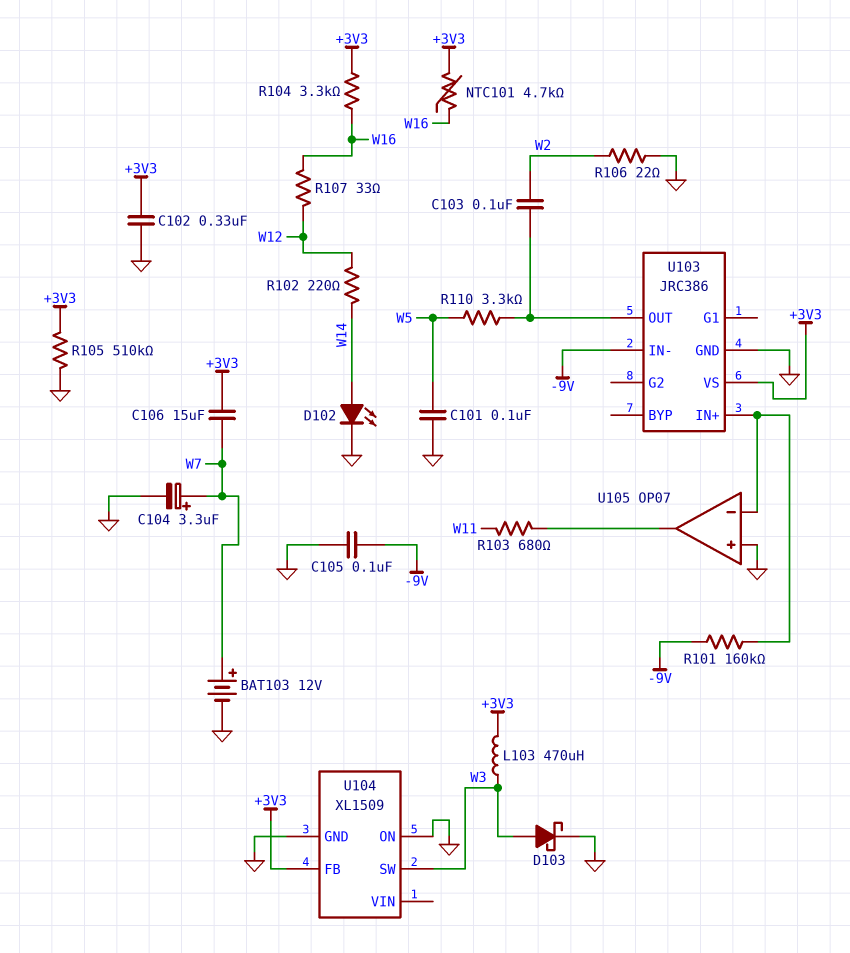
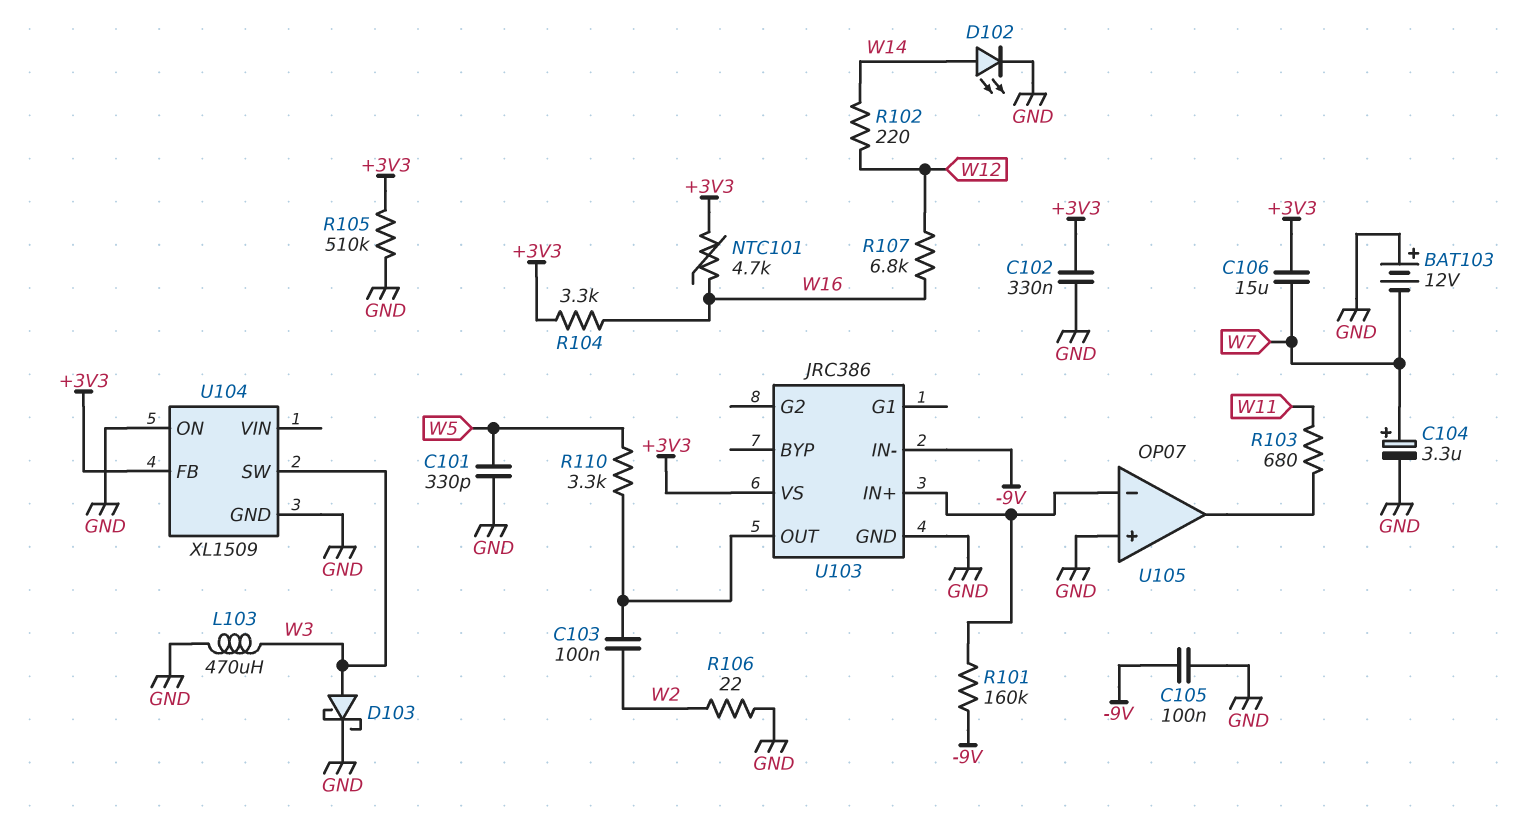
BAT103: 12V (plus W7, minus GND) -> 12V (plus GND, minus W7)
C101: 100nF (GND, W5) -> 330pF (GND, W5)
L103: 470uH (+3V3, W3) -> 470uH (GND, W3)
R107: 33 (W12, W16) -> 6.8k (W12, W16)

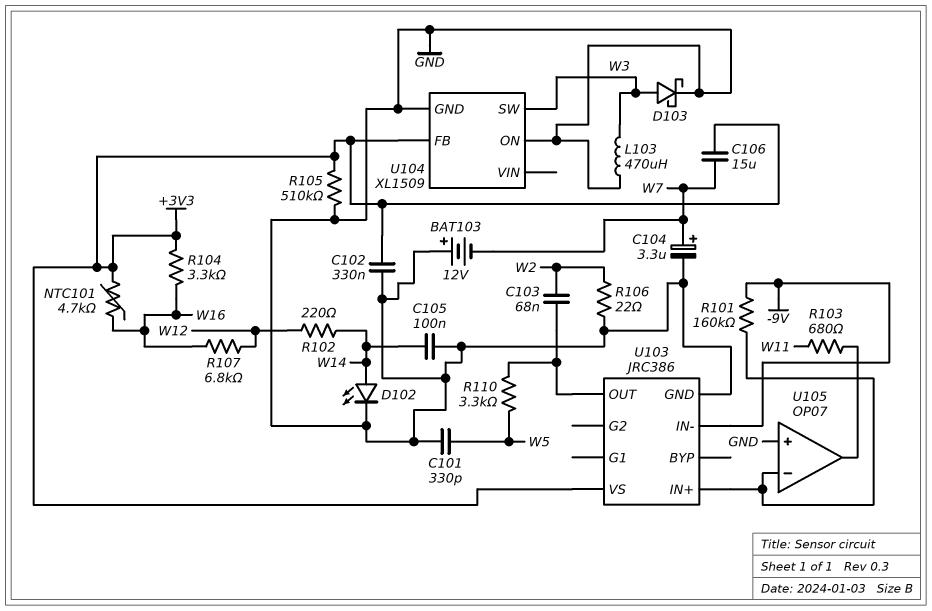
C103: 100nF (U103/OUT, W2) -> 68nF (U103/OUT, W2)
C105: 100nF (-9V, GND) -> 100nF (GND, W14)

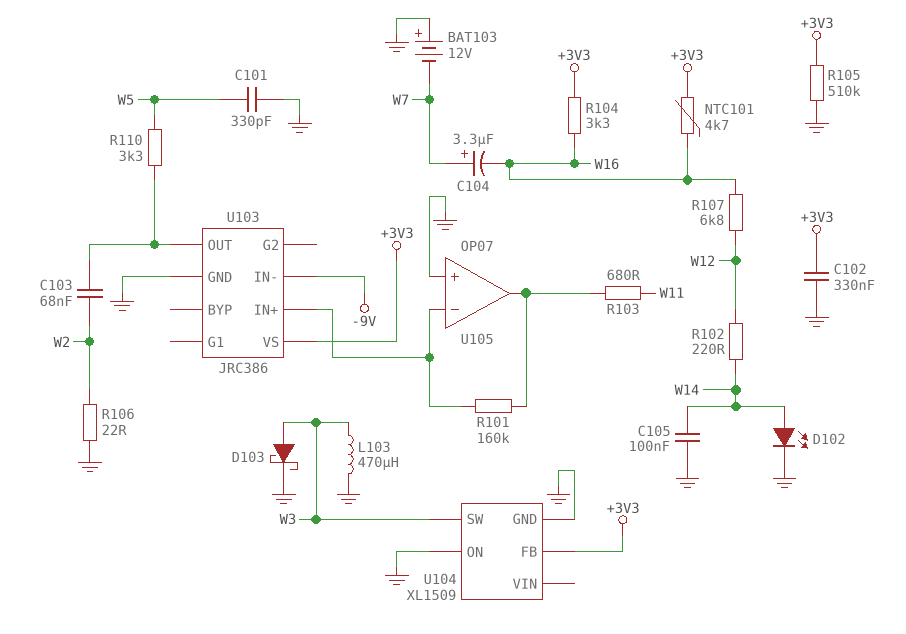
C104: 3.3uF (plus W7, minus GND) -> 3.3uF (plus W7, minus W16)
C106: 15uF (+3V3, W7) -> none
R101: 160k (-9V, U103/IN+) -> 160k (U103/IN+, U105/out)

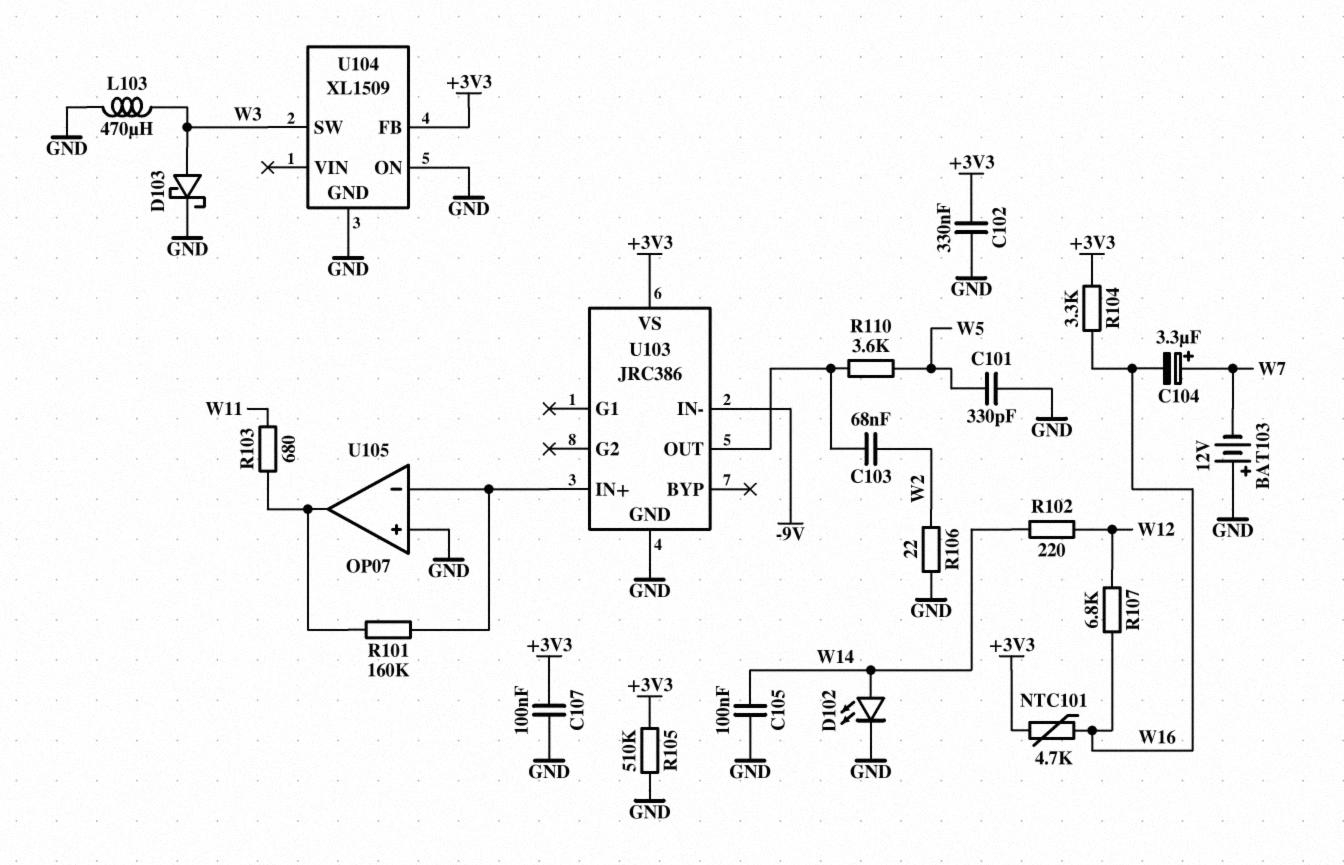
C107: none -> 100nF (+3V3, GND)
R110: 3.3k (U103/OUT, W5) -> 3.6k (U103/OUT, W5)

